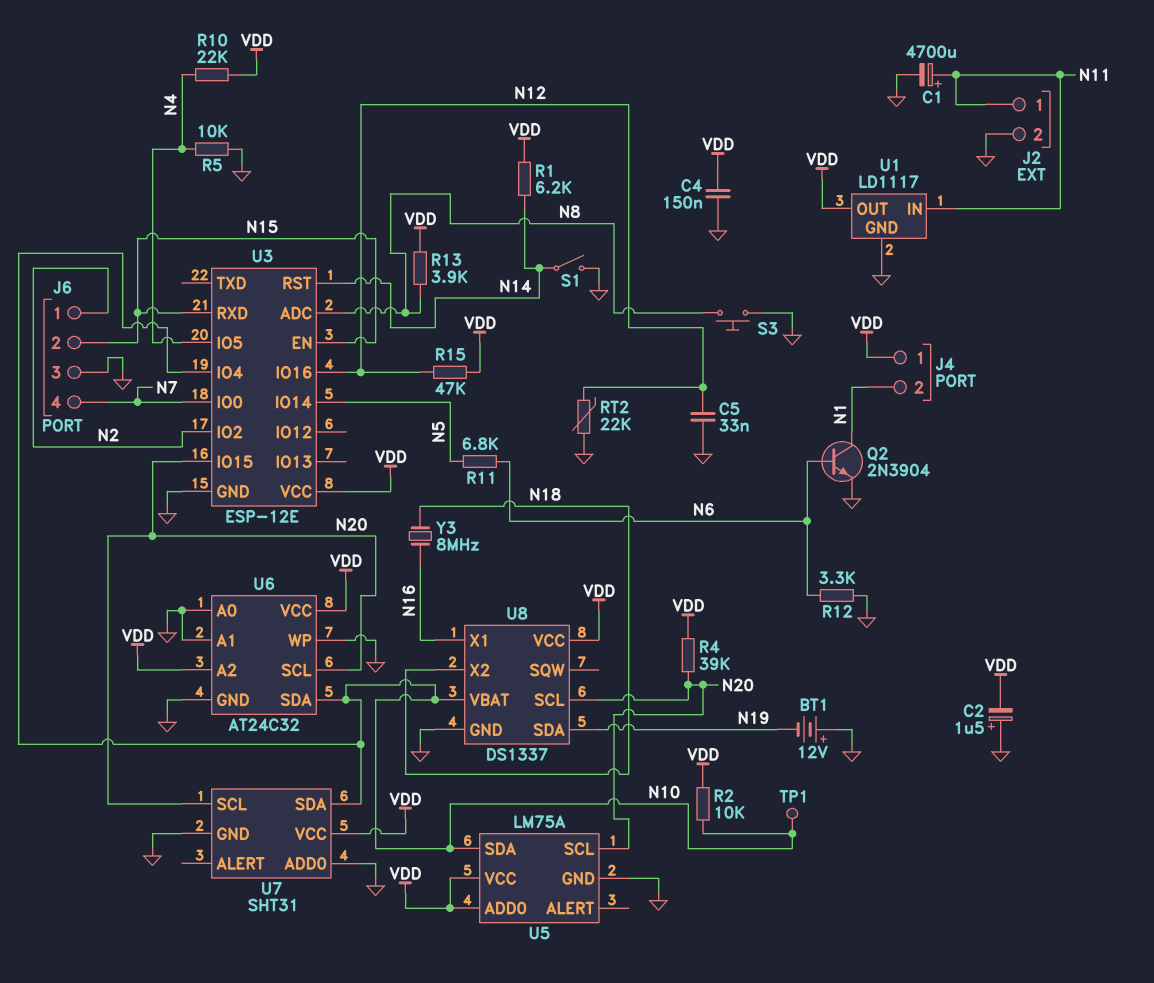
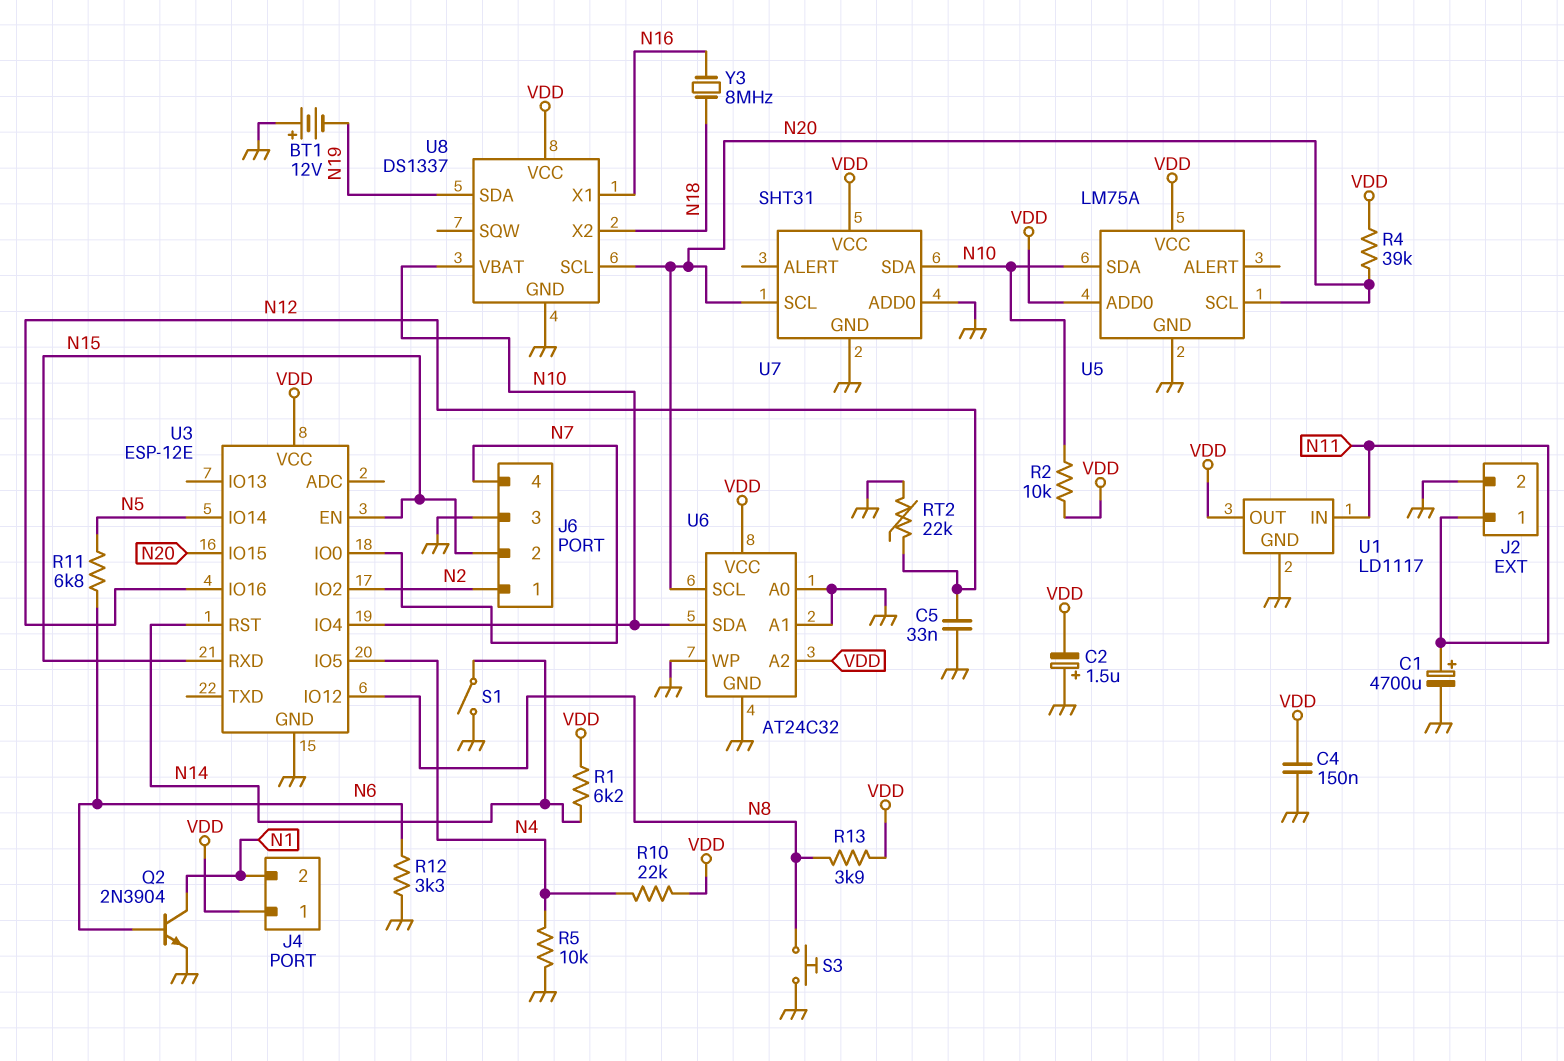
R15: 47k (N12, VDD) -> none
TP1: test point (N10) -> none
U3 pin ADC: N8 -> none
U3 pin IO12: none -> N8

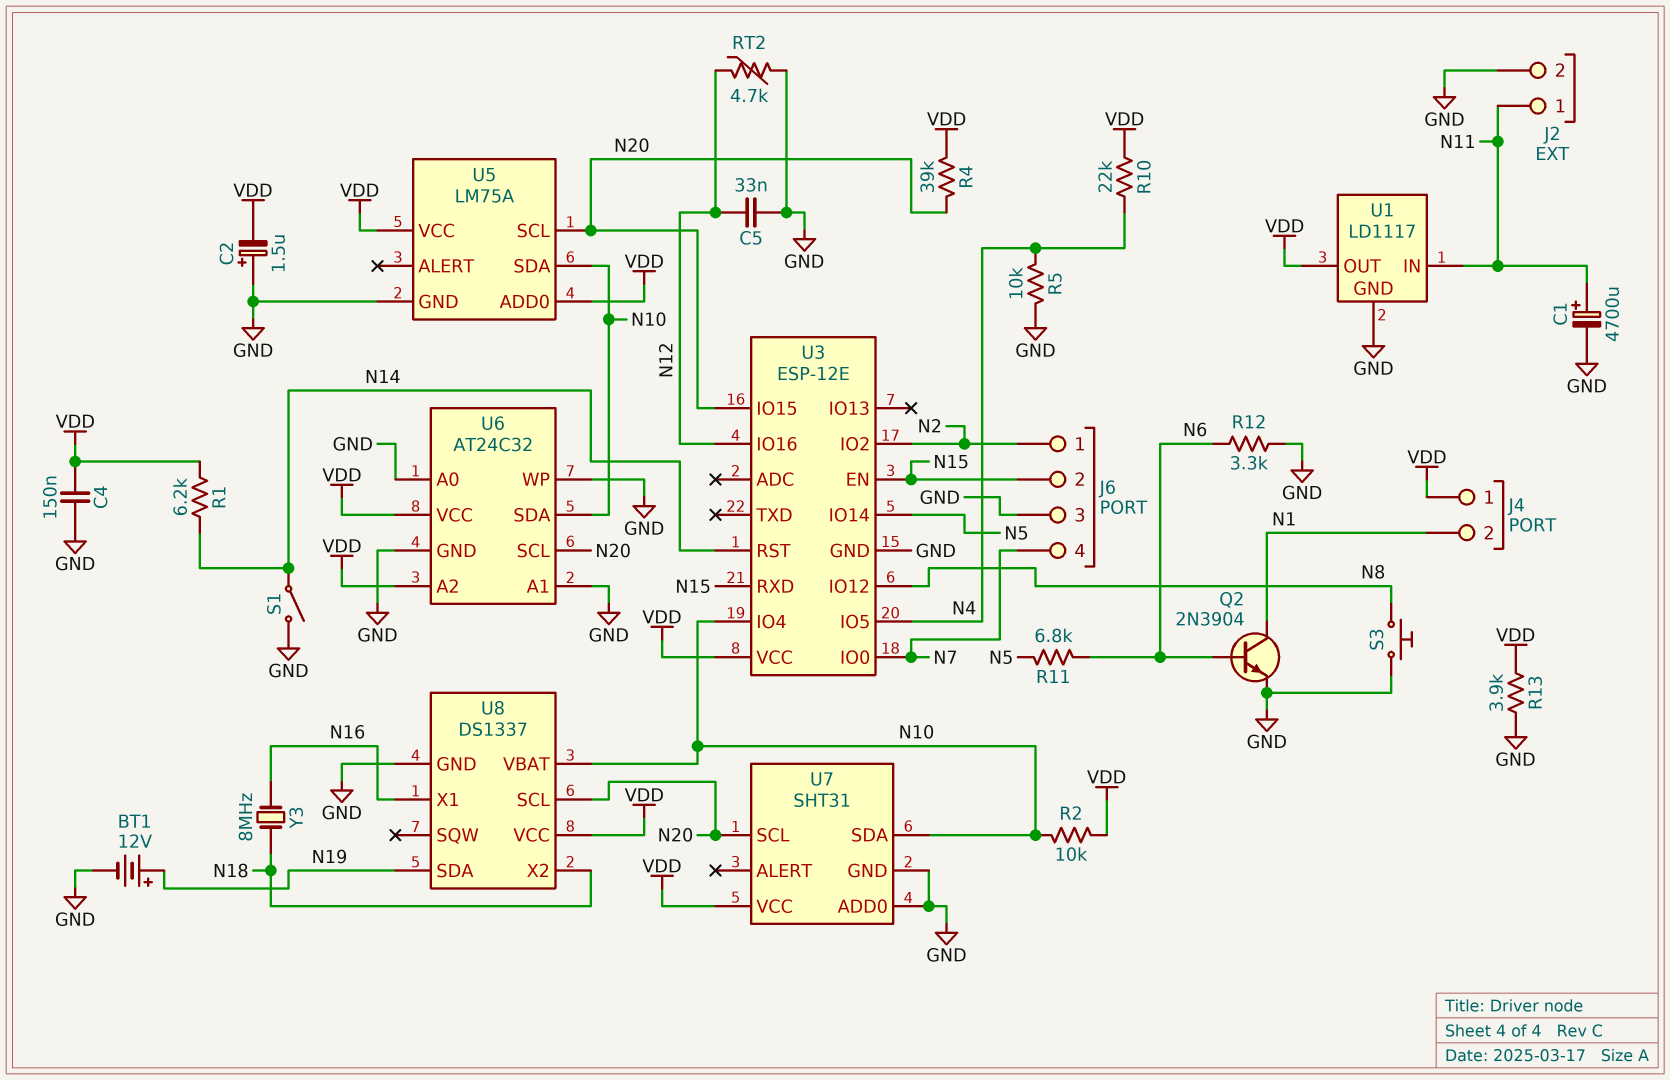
BT1: 12V (plus GND, minus N19) -> 12V (plus N19, minus GND)
R13: 3.9k (N8, VDD) -> 3.9k (GND, VDD)
RT2: 22k (GND, N12) -> 4.7k (GND, N12)

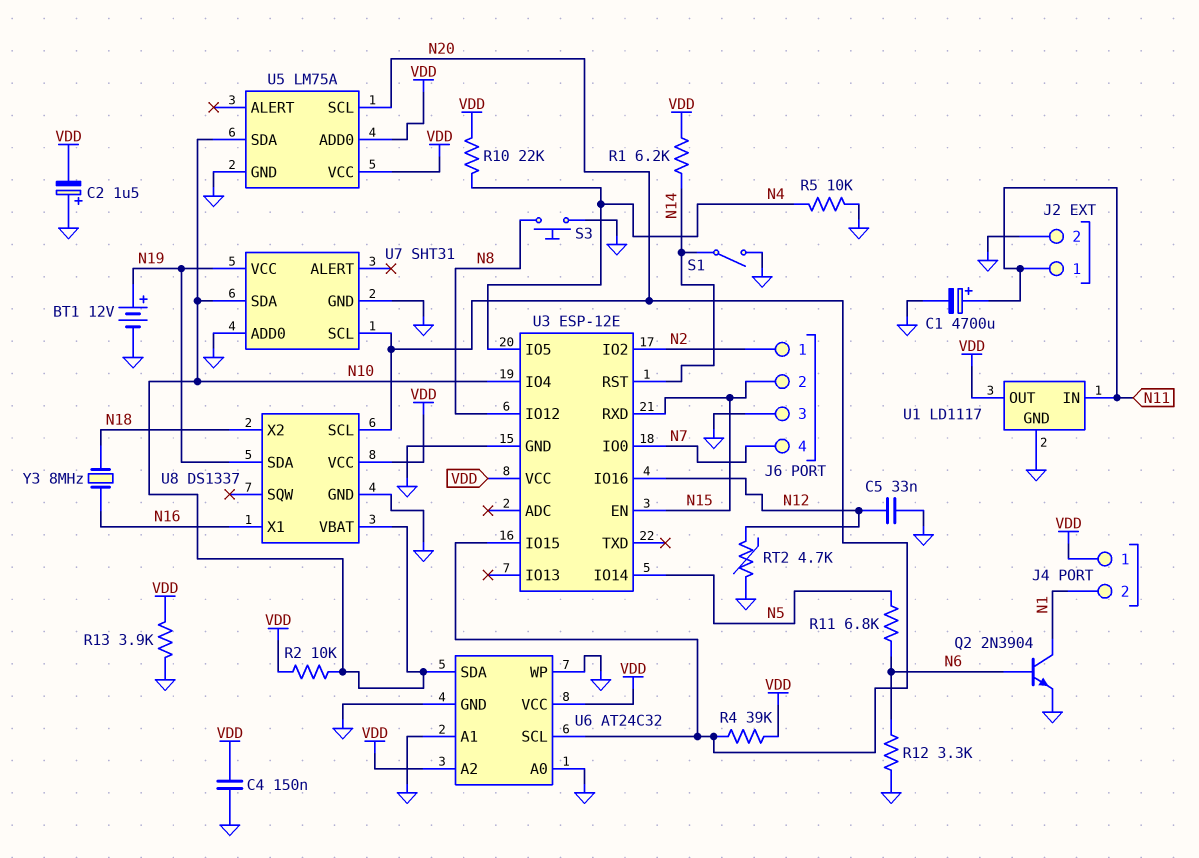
U7 pin VCC: VDD -> N19

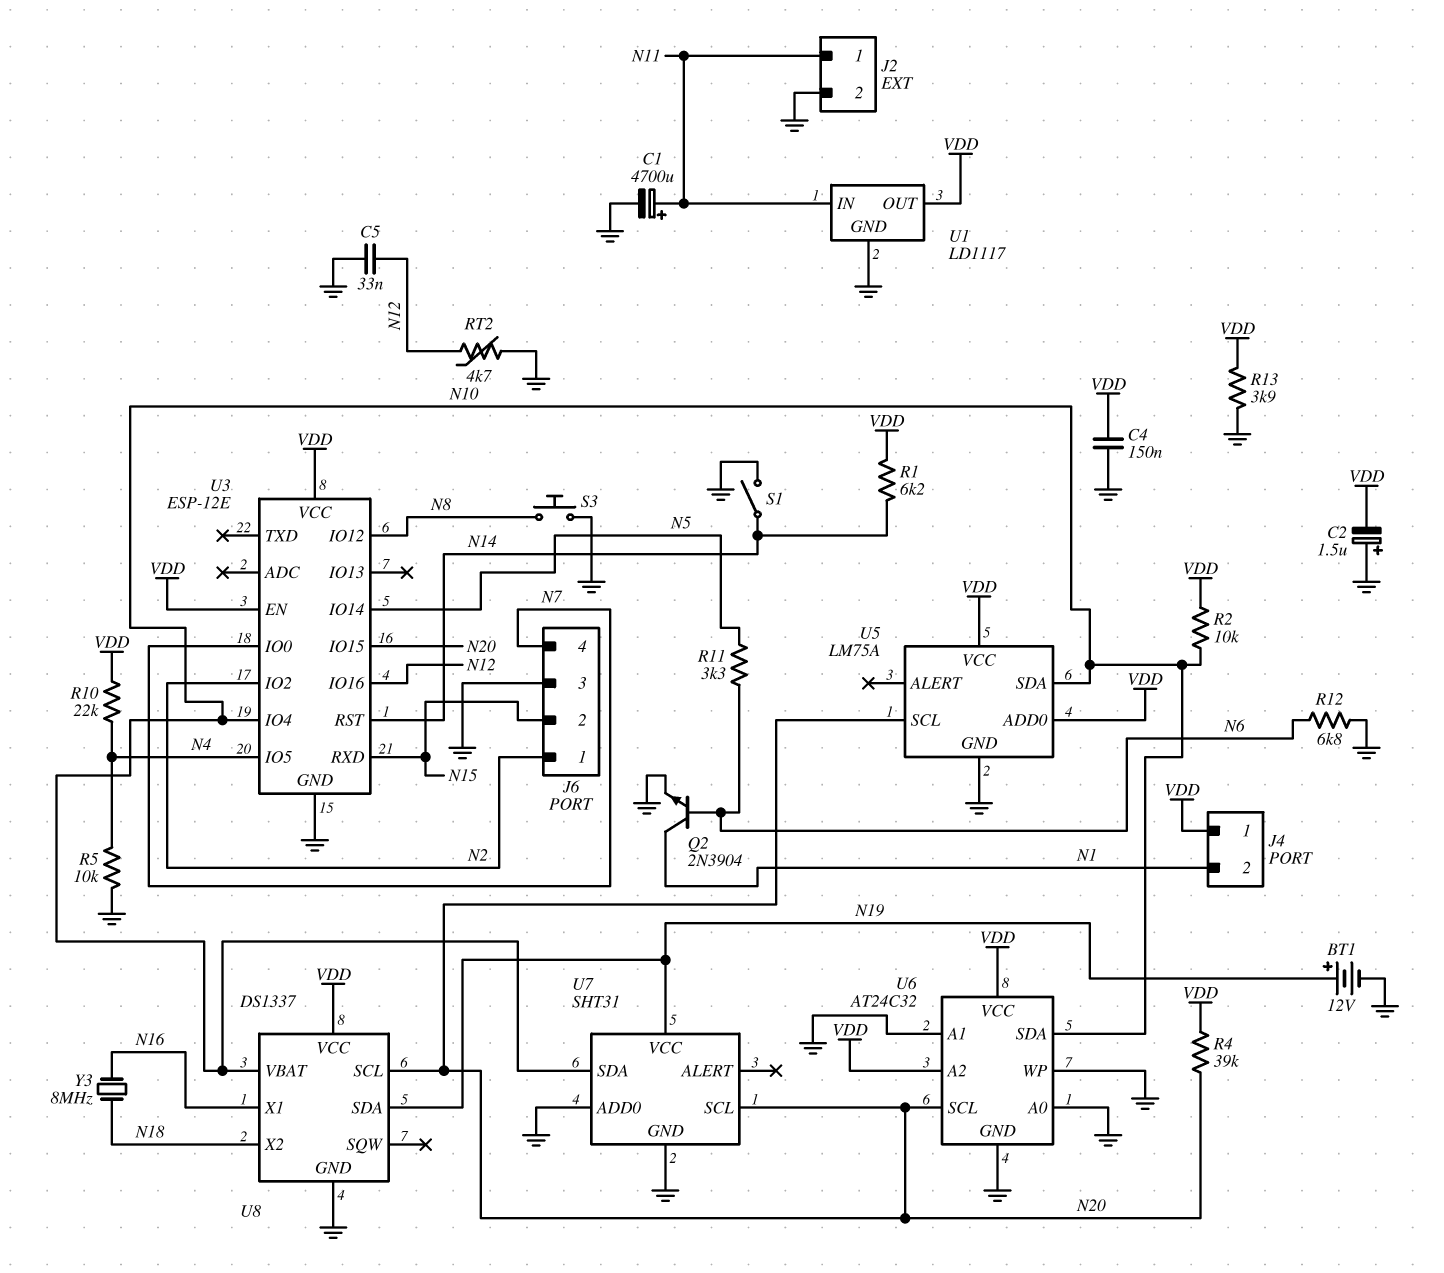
R11: 6.8k (N5, N6) -> 3.3k (N5, N6)
R12: 3.3k (GND, N6) -> 6.8k (GND, N6)
U3 pin EN: N15 -> VDD

